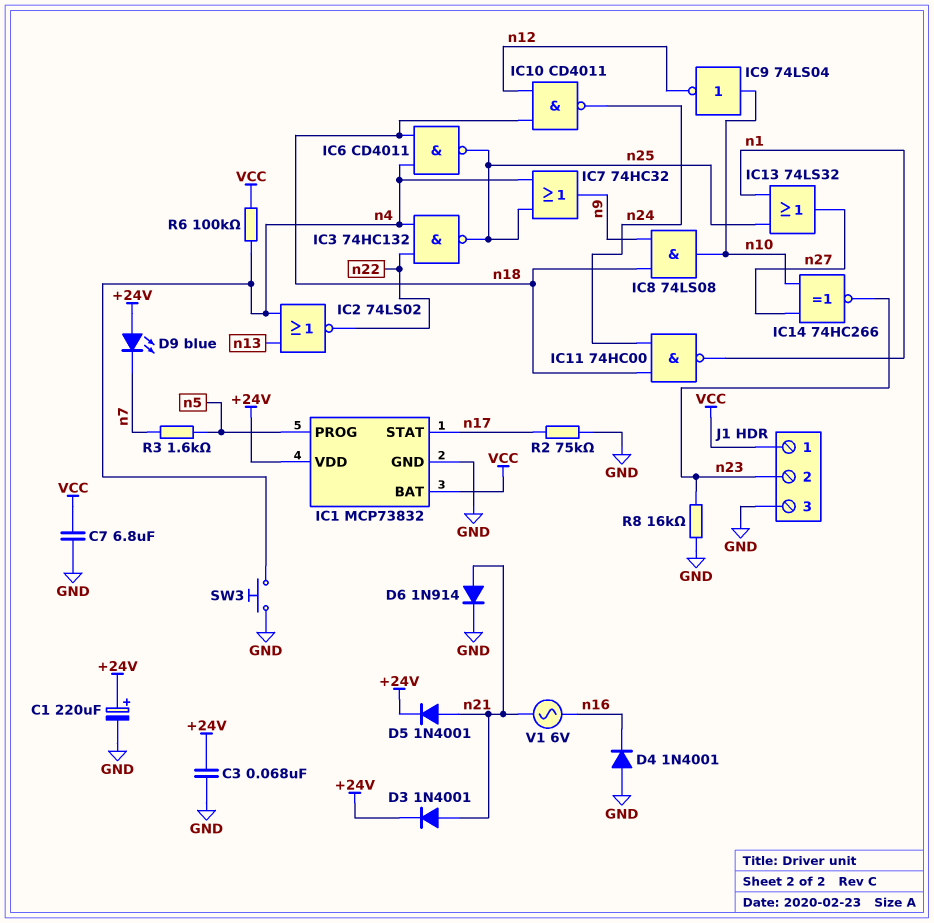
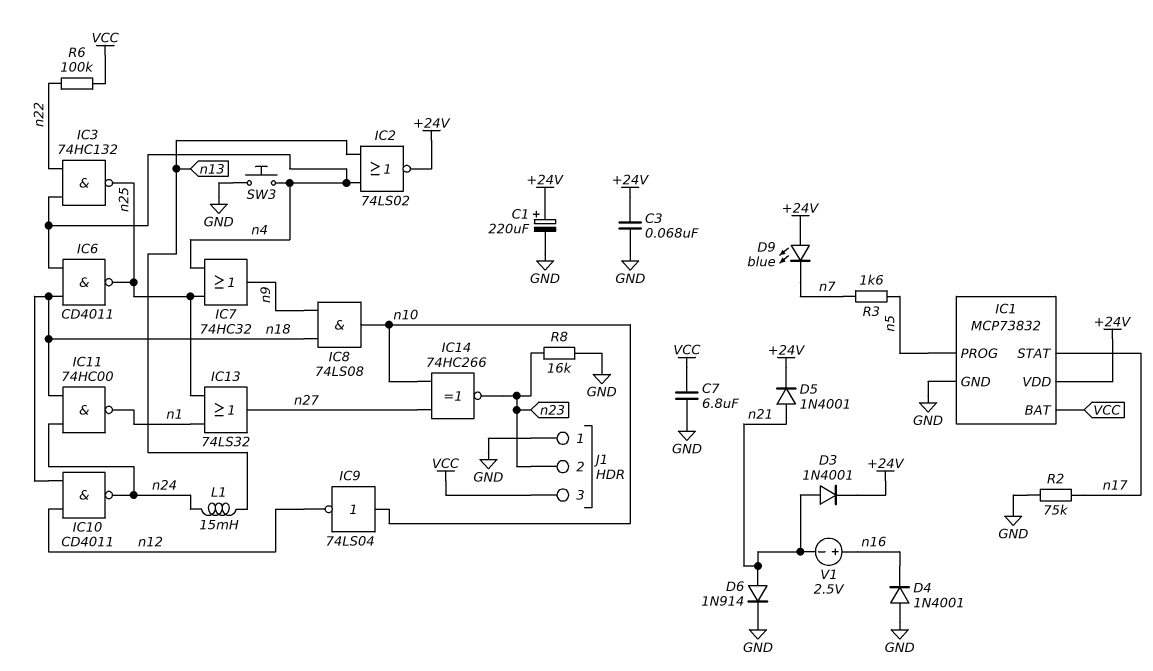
IC2: NOR 74LS02 (in n4, in n13, out n22) -> NOR 74LS02 (in n4, in n13, out +24V)
J1 pin 1: VCC -> GND
J1 pin 3: GND -> VCC
L1: none -> 15mH (n13, n24)
R6: 100k (VCC, n4) -> 100k (VCC, n22)
V1: AC 6V (n16, n21) -> 2.5V (plus n16, minus n21)

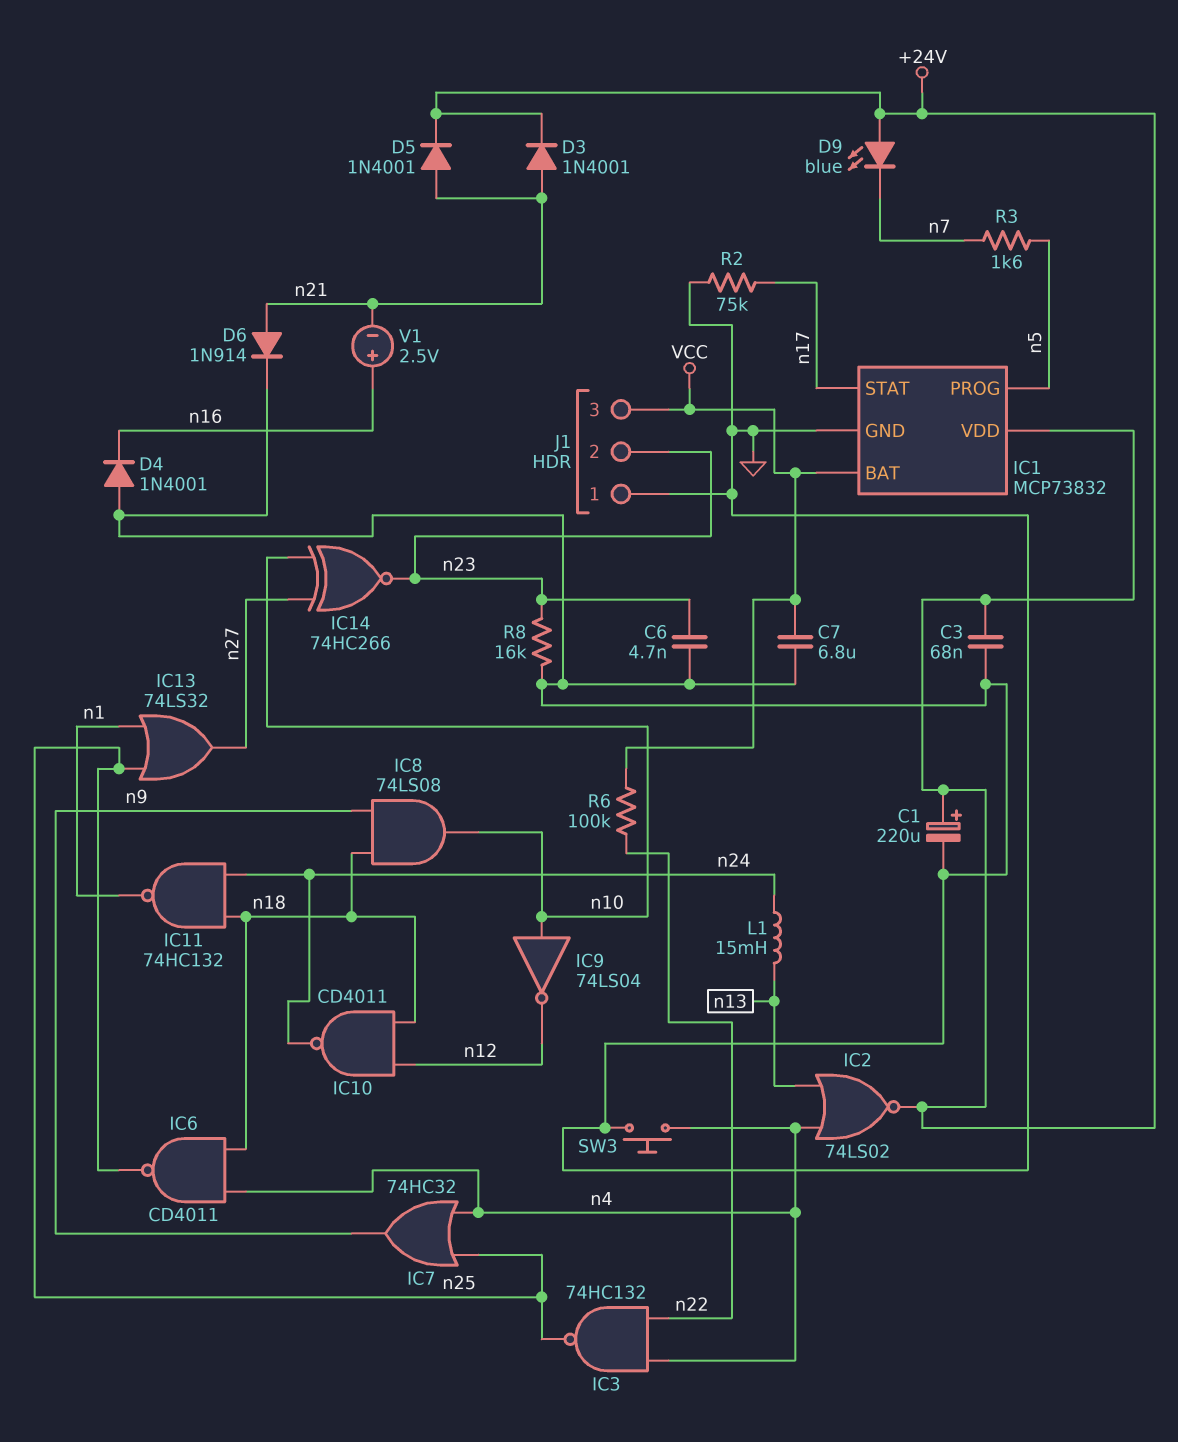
C6: none -> 4.7nF (GND, n23)
IC11: NAND 74HC00 (in n18, in n24, out n1) -> NAND 74HC132 (in n18, in n24, out n1)

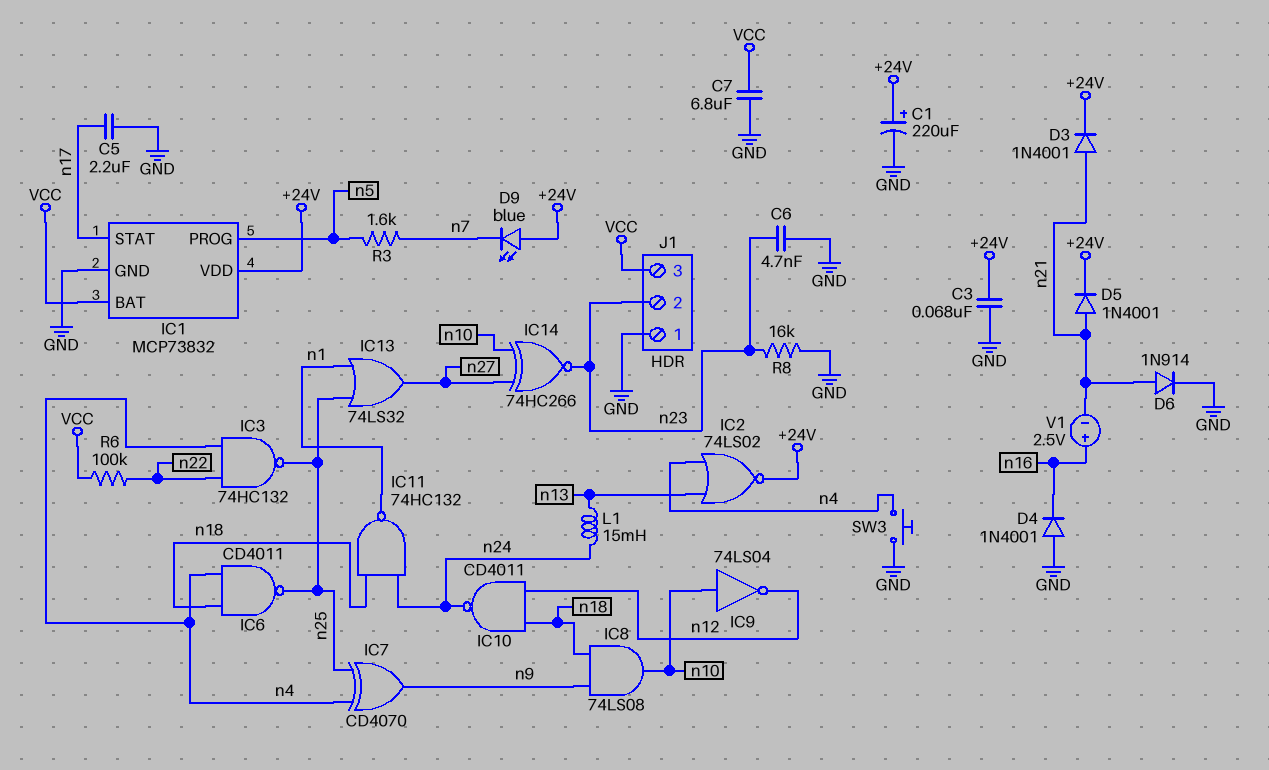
C5: none -> 2.2uF (GND, n17)
IC7: OR 74HC32 (in n4, in n25, out n9) -> XOR CD4070 (in n4, in n25, out n9)
R2: 75k (GND, n17) -> none

